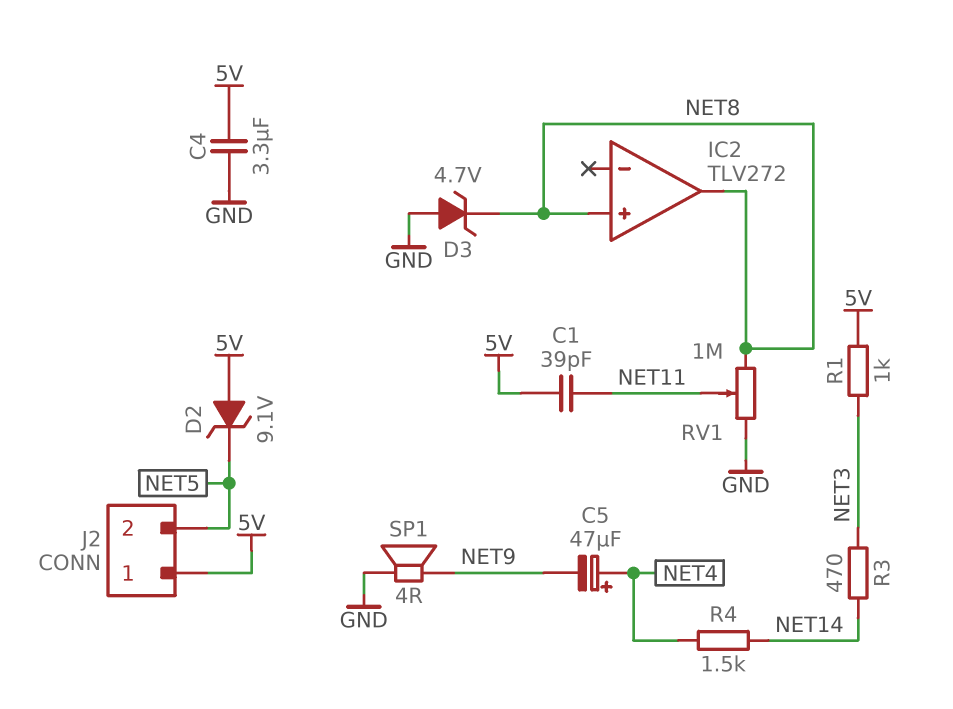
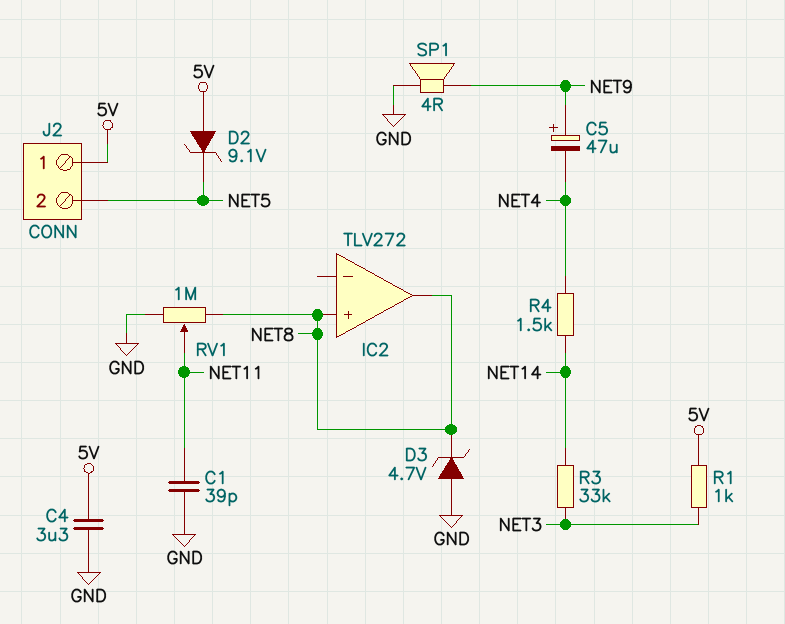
C1: 39pF (5V, NET11) -> 39pF (GND, NET11)
C5: 47uF (plus NET4, minus NET9) -> 47uF (plus NET9, minus NET4)
R3: 470 (NET3, NET14) -> 33k (NET3, NET14)

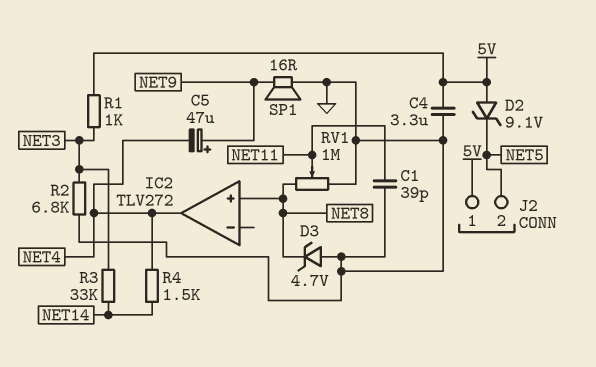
IC2 pin out: NET8 -> NET4
R2: none -> 6.8k (GND, NET3)
SP1: speaker 4R (GND, NET9) -> speaker 16R (GND, NET9)

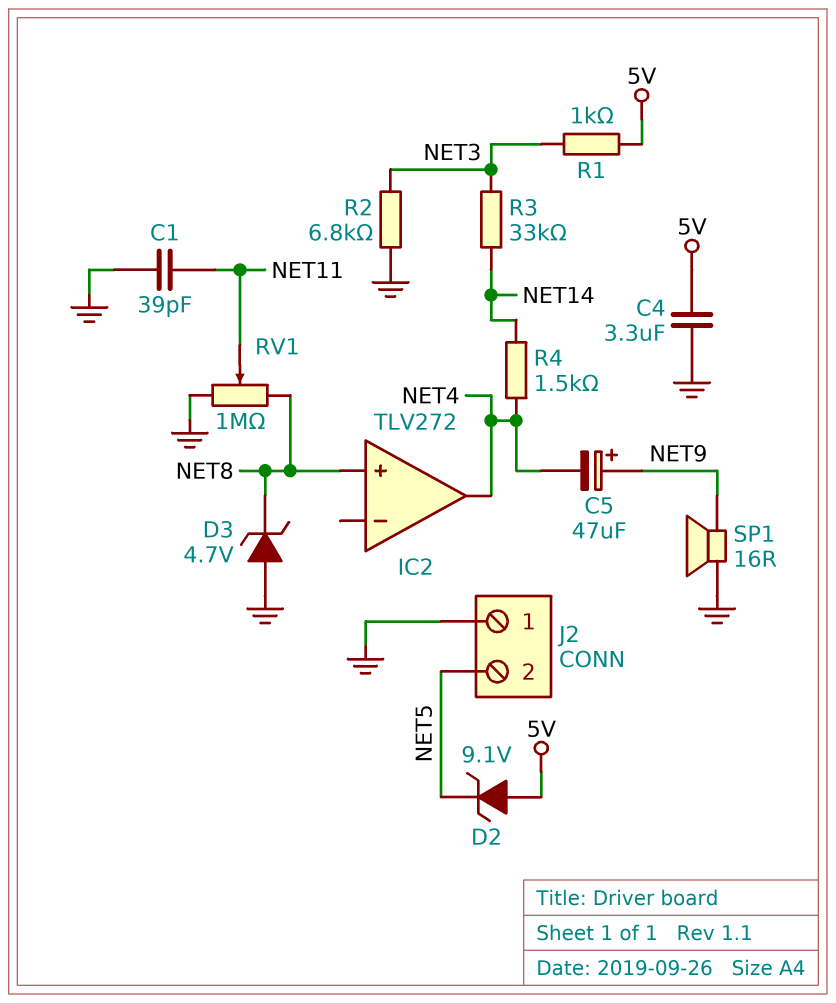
J2 pin 1: 5V -> GND

